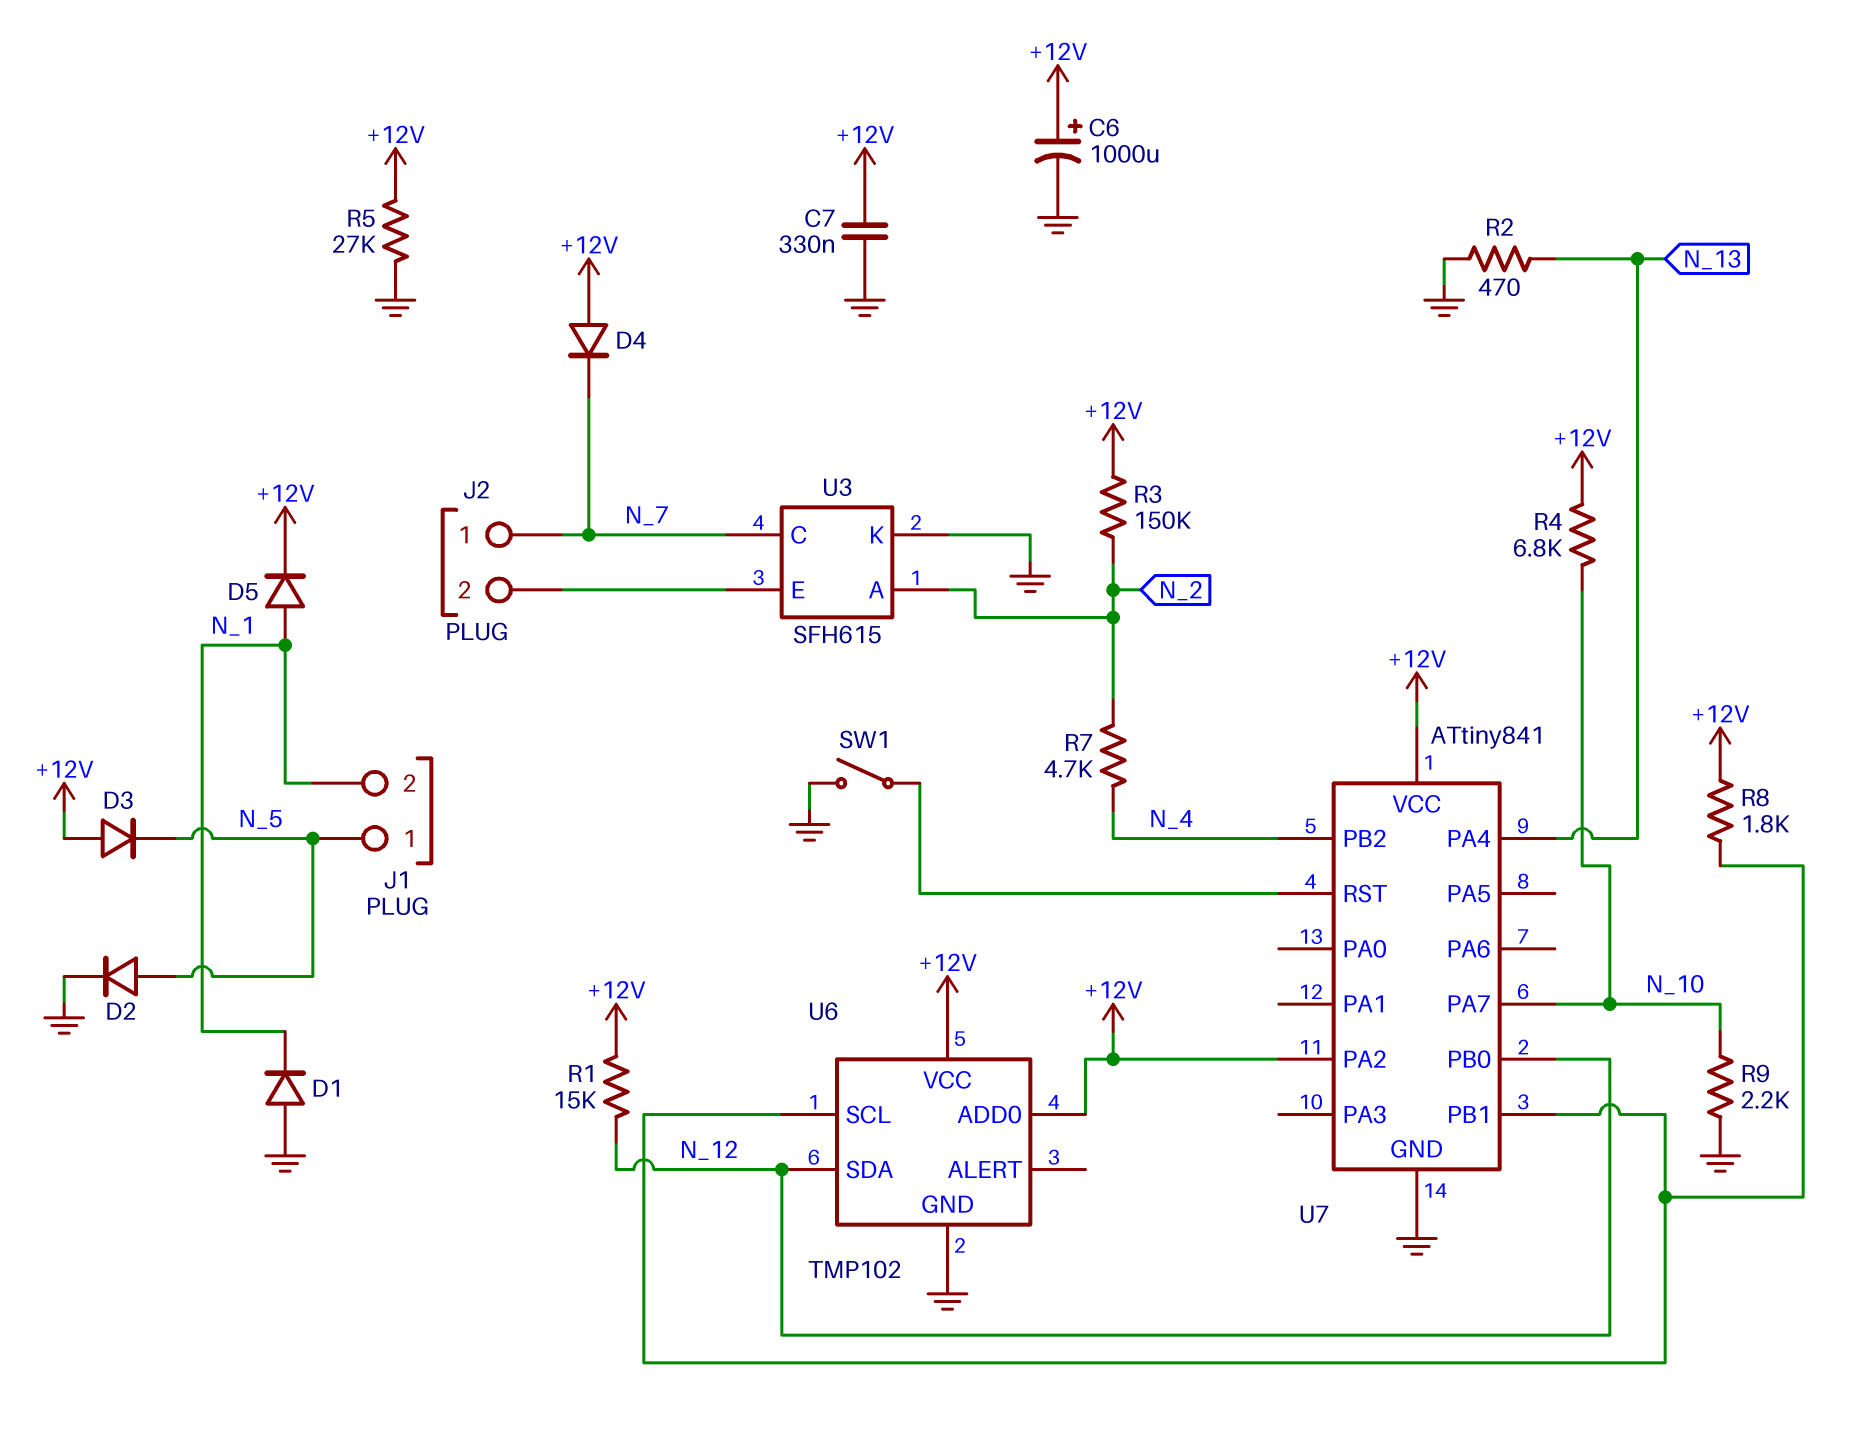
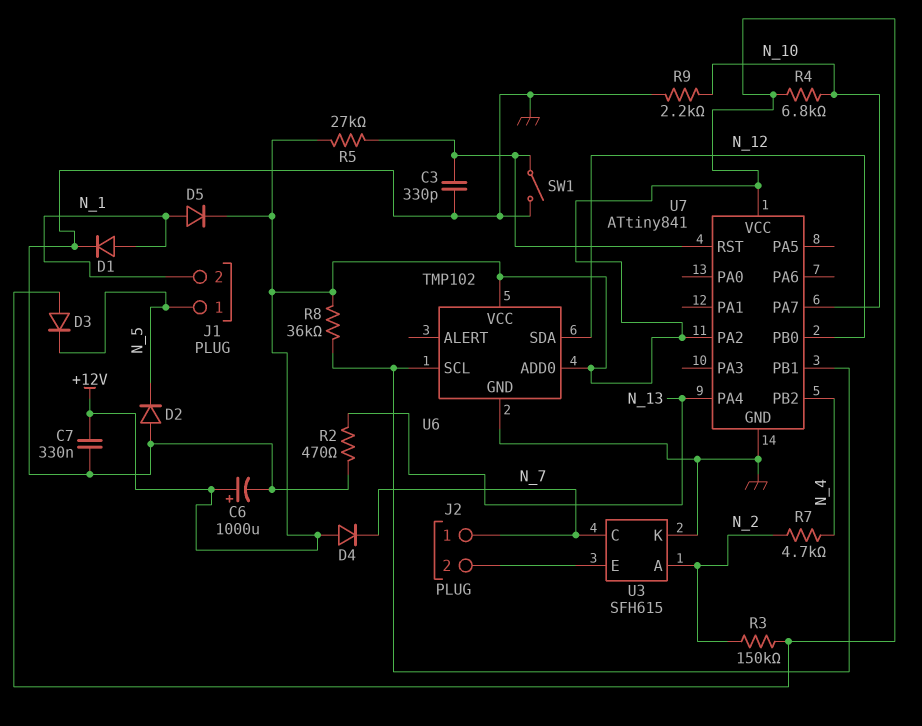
C3: none -> 330pF (GND, U7/RST)
D1: diode (A GND, K N_1) -> diode (A N_1, K GND)
D2: diode (A N_5, K GND) -> diode (A GND, K N_5)
R1: 15k (+12V, N_12) -> none
R5: 27k (+12V, GND) -> 27k (+12V, U7/RST)
R8: 1.8k (+12V, U6/SCL) -> 36k (+12V, U6/SCL)

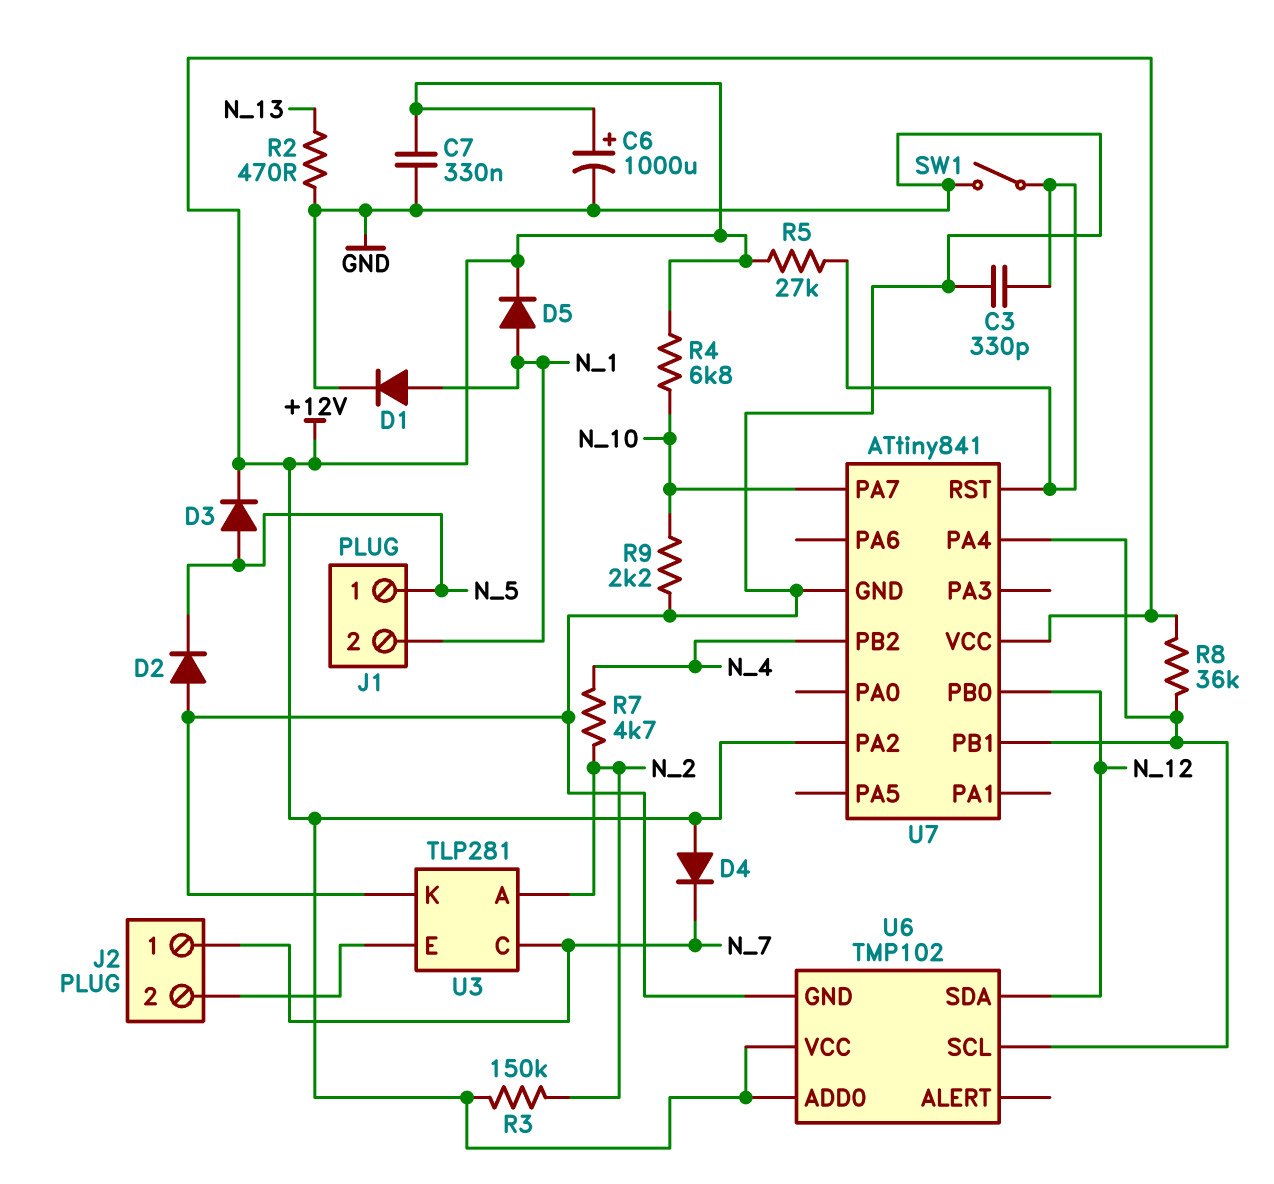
D3: diode (A +12V, K N_5) -> diode (A N_5, K +12V)
U3: SFH615 -> TLP281
U7 pin PA4: N_13 -> U6/SCL

